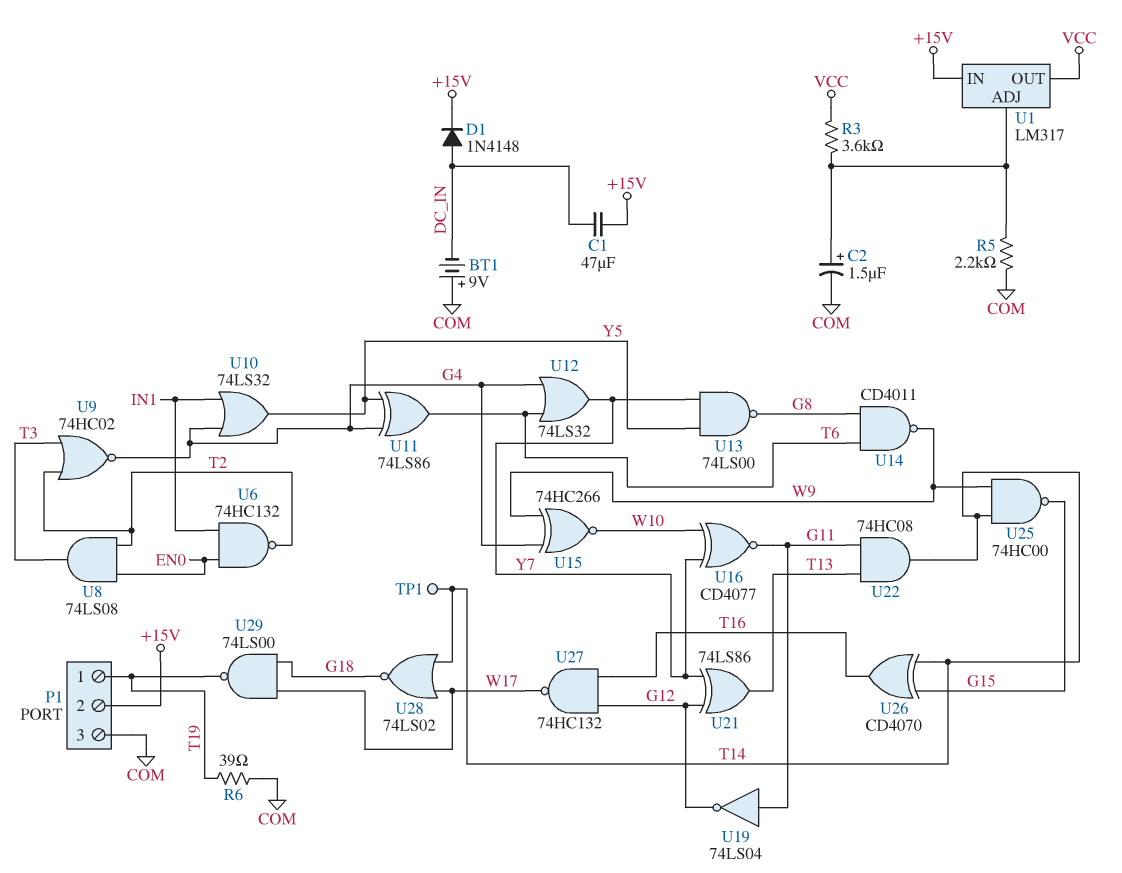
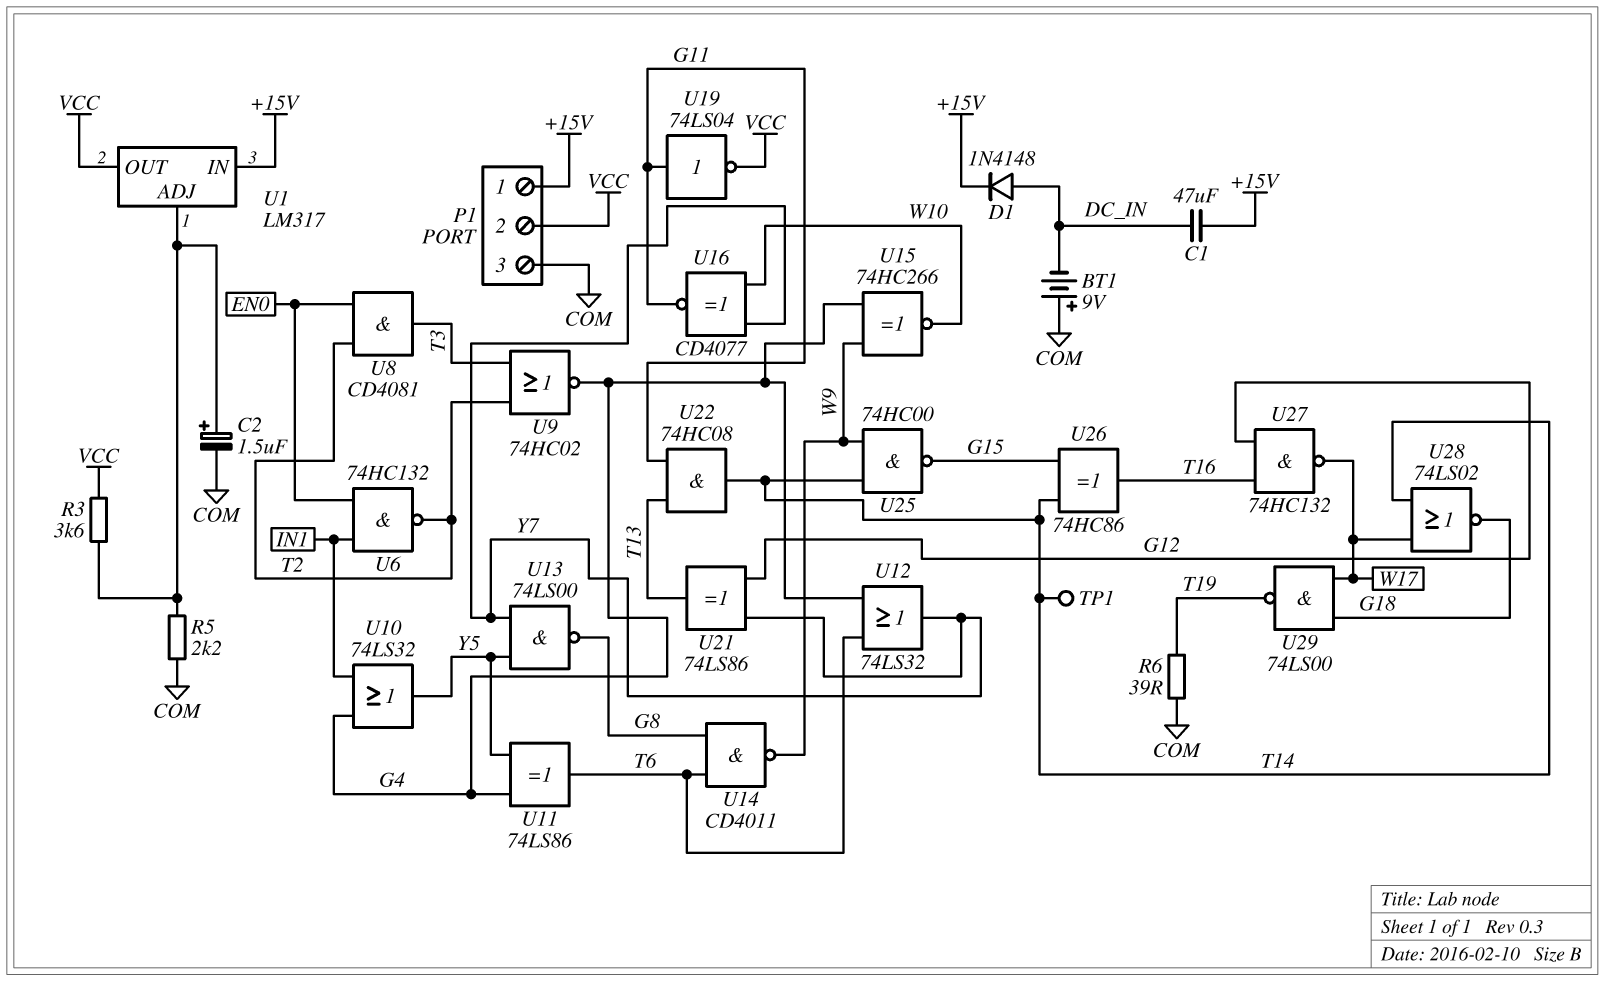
P1 pin 1: T19 -> +15V
P1 pin 2: +15V -> VCC
U8: AND 74LS08 (in EN0, in T2, out T3) -> AND CD4081 (in EN0, in T2, out T3)
U19: NOT 74LS04 (in G11, out G12) -> NOT 74LS04 (in G11, out VCC)
U26: XOR CD4070 (in G15, in T14, out T16) -> XOR 74HC86 (in G15, in T14, out T16)

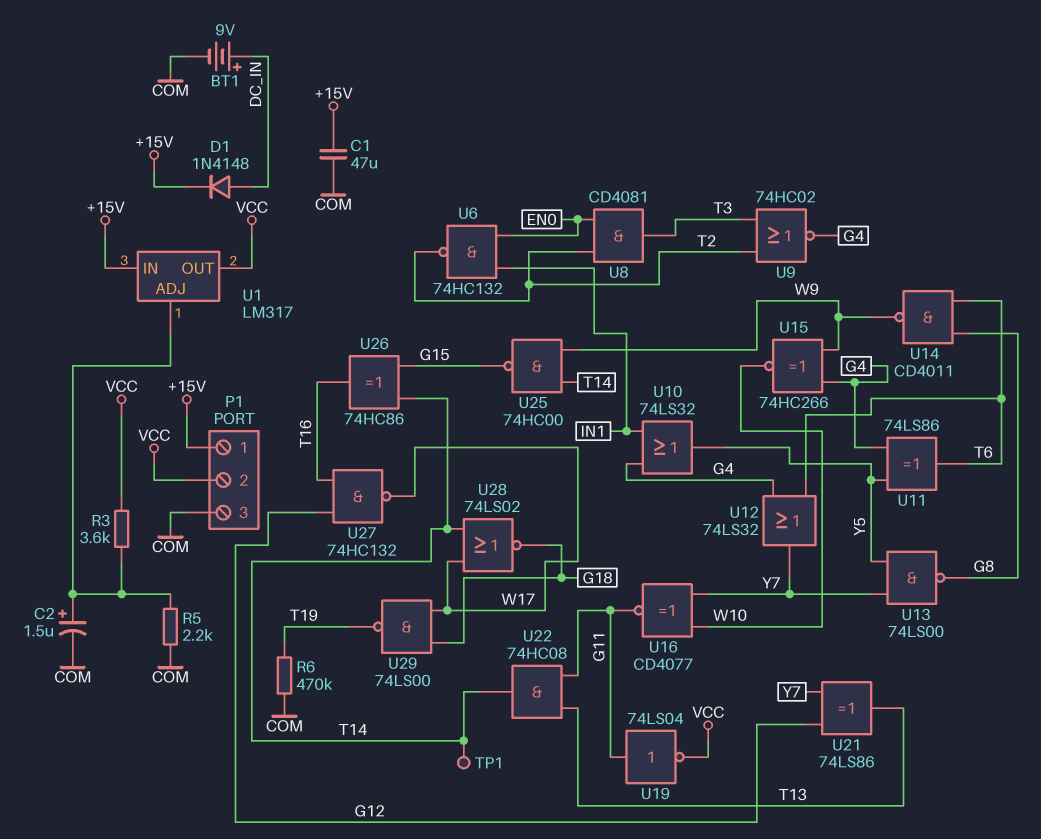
BT1: 9V (plus COM, minus DC_IN) -> 9V (plus DC_IN, minus COM)
C1: 47uF (+15V, DC_IN) -> 47uF (+15V, COM)
R6: 39 (COM, T19) -> 470k (COM, T19)

